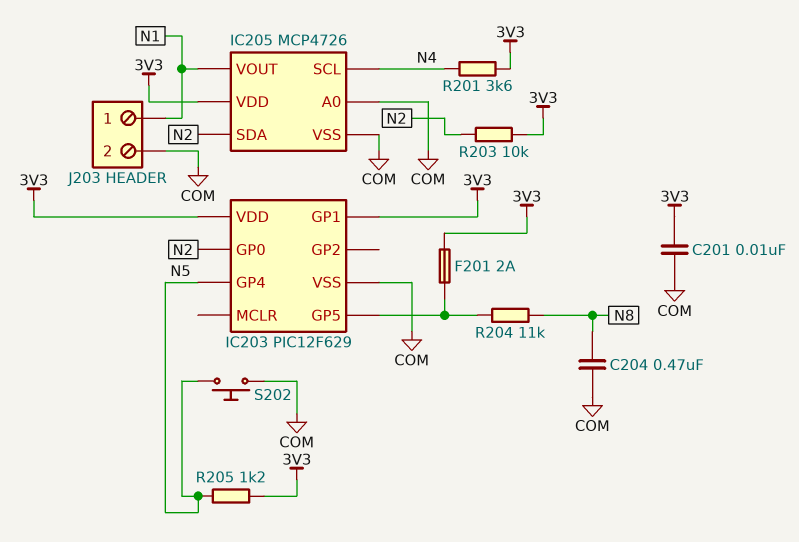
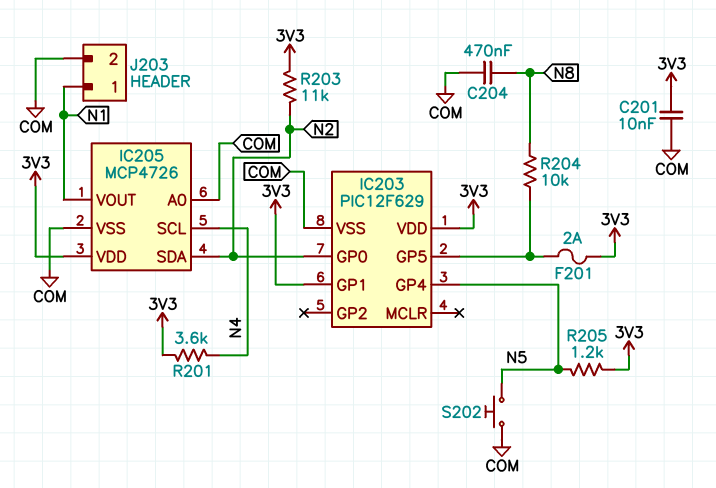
R203: 10k (3V3, N2) -> 11k (3V3, N2)
R204: 11k (IC203/GP5, N8) -> 10k (IC203/GP5, N8)

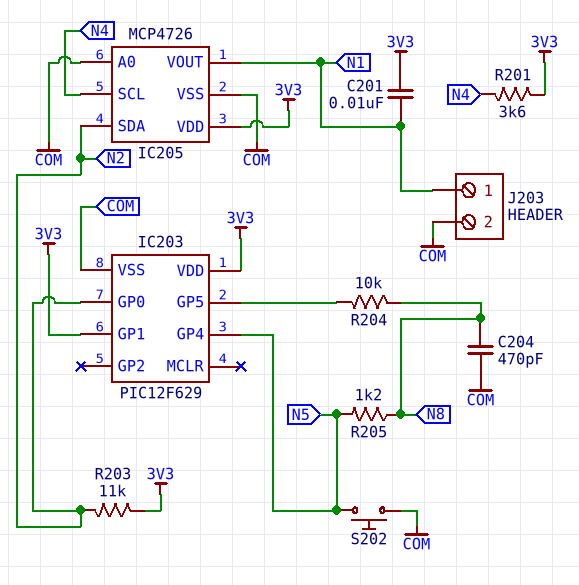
C201: 10nF (3V3, COM) -> 10nF (3V3, N1)
C204: 470nF (COM, N8) -> 470pF (COM, N8)
F201: 2A (3V3, IC203/GP5) -> none
R205: 1.2k (3V3, N5) -> 1.2k (N5, N8)

